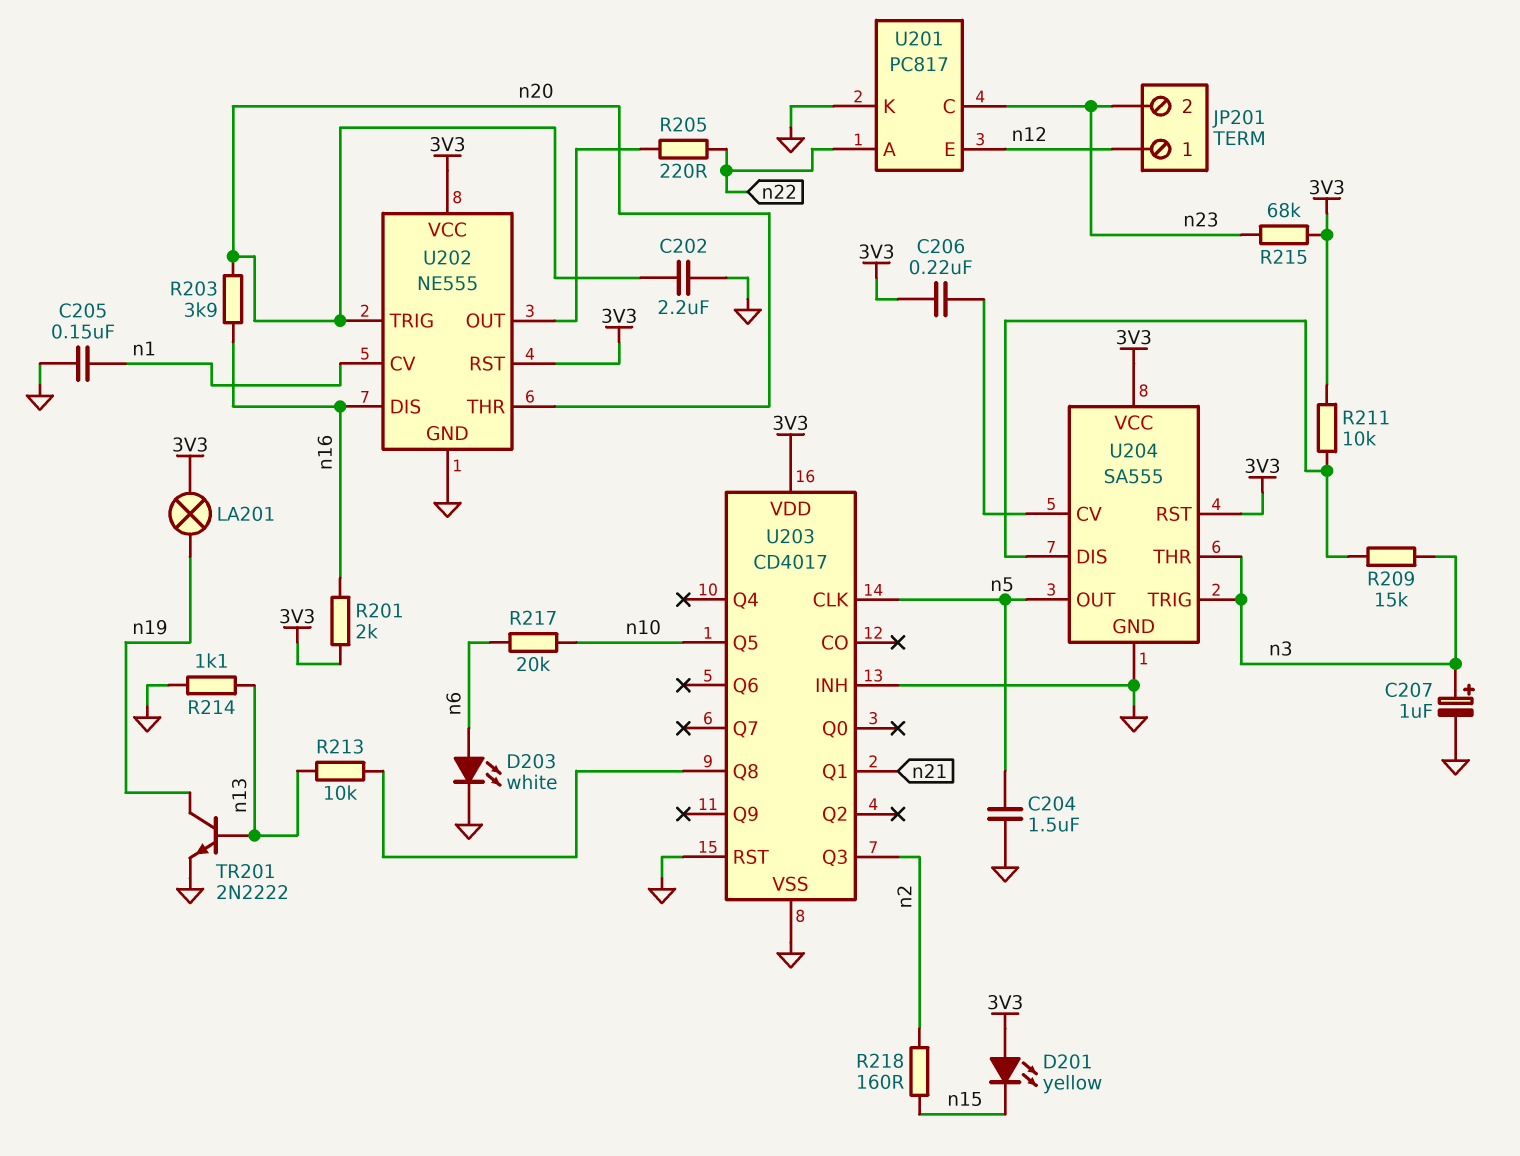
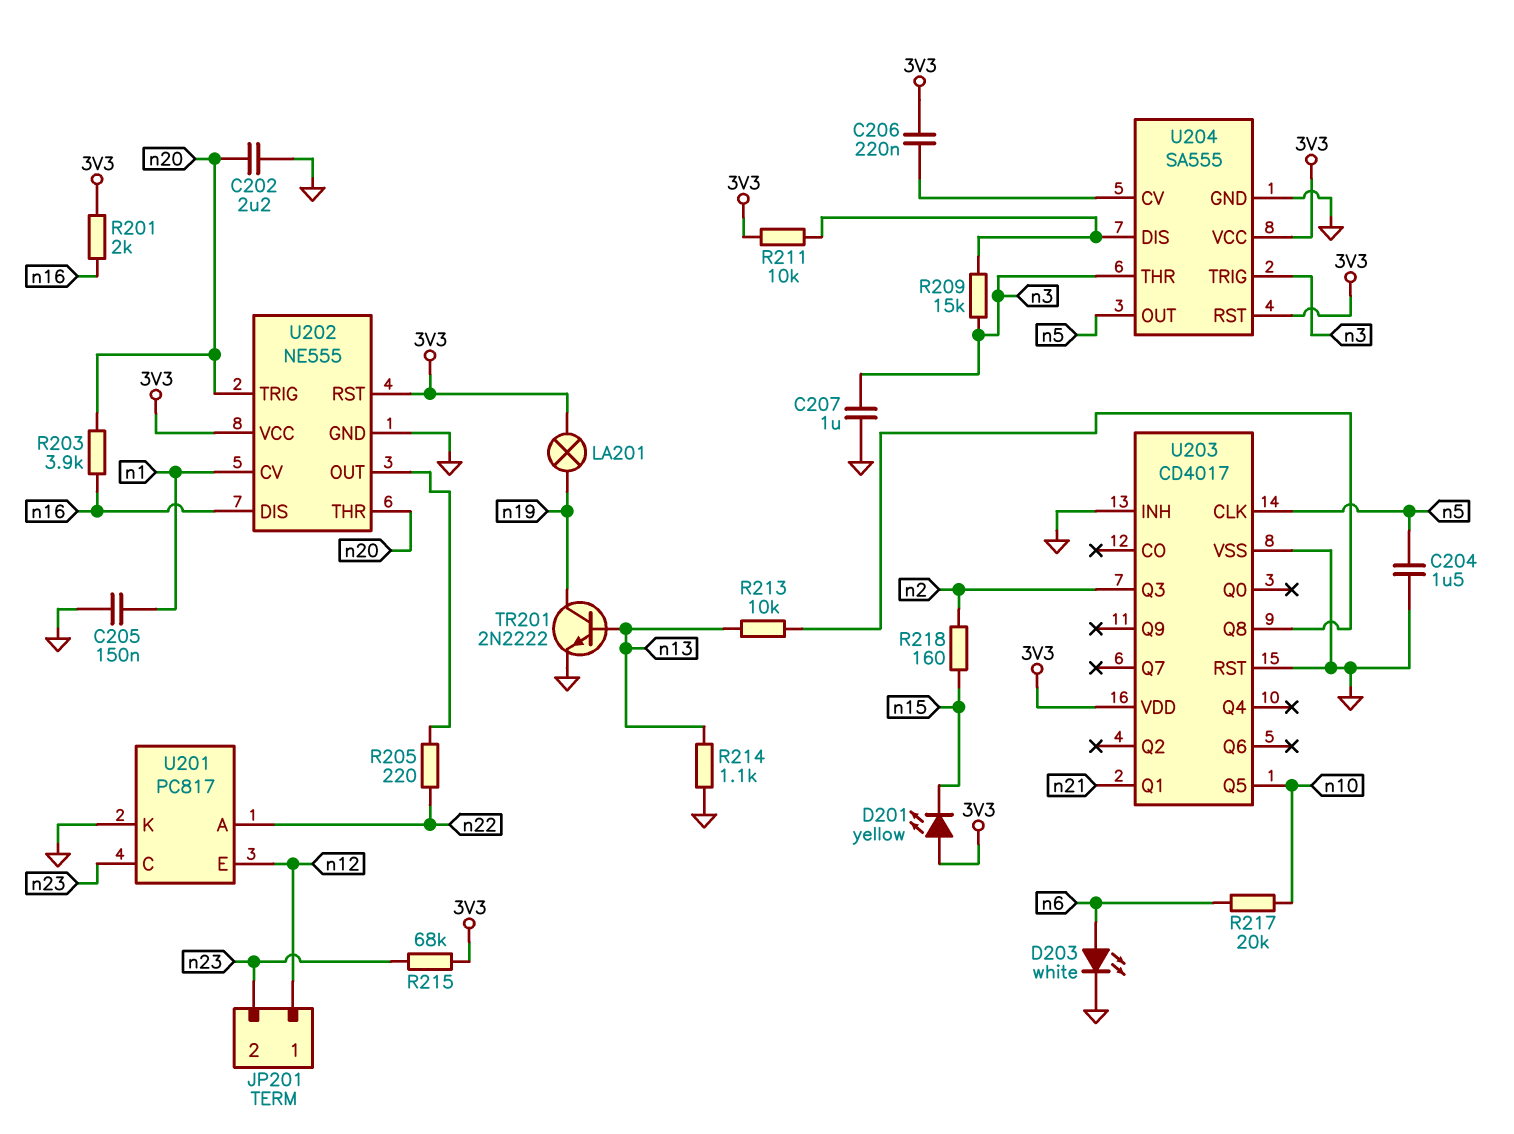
C207: 1uF (plus n3, minus GND) -> 1uF (GND, n3)

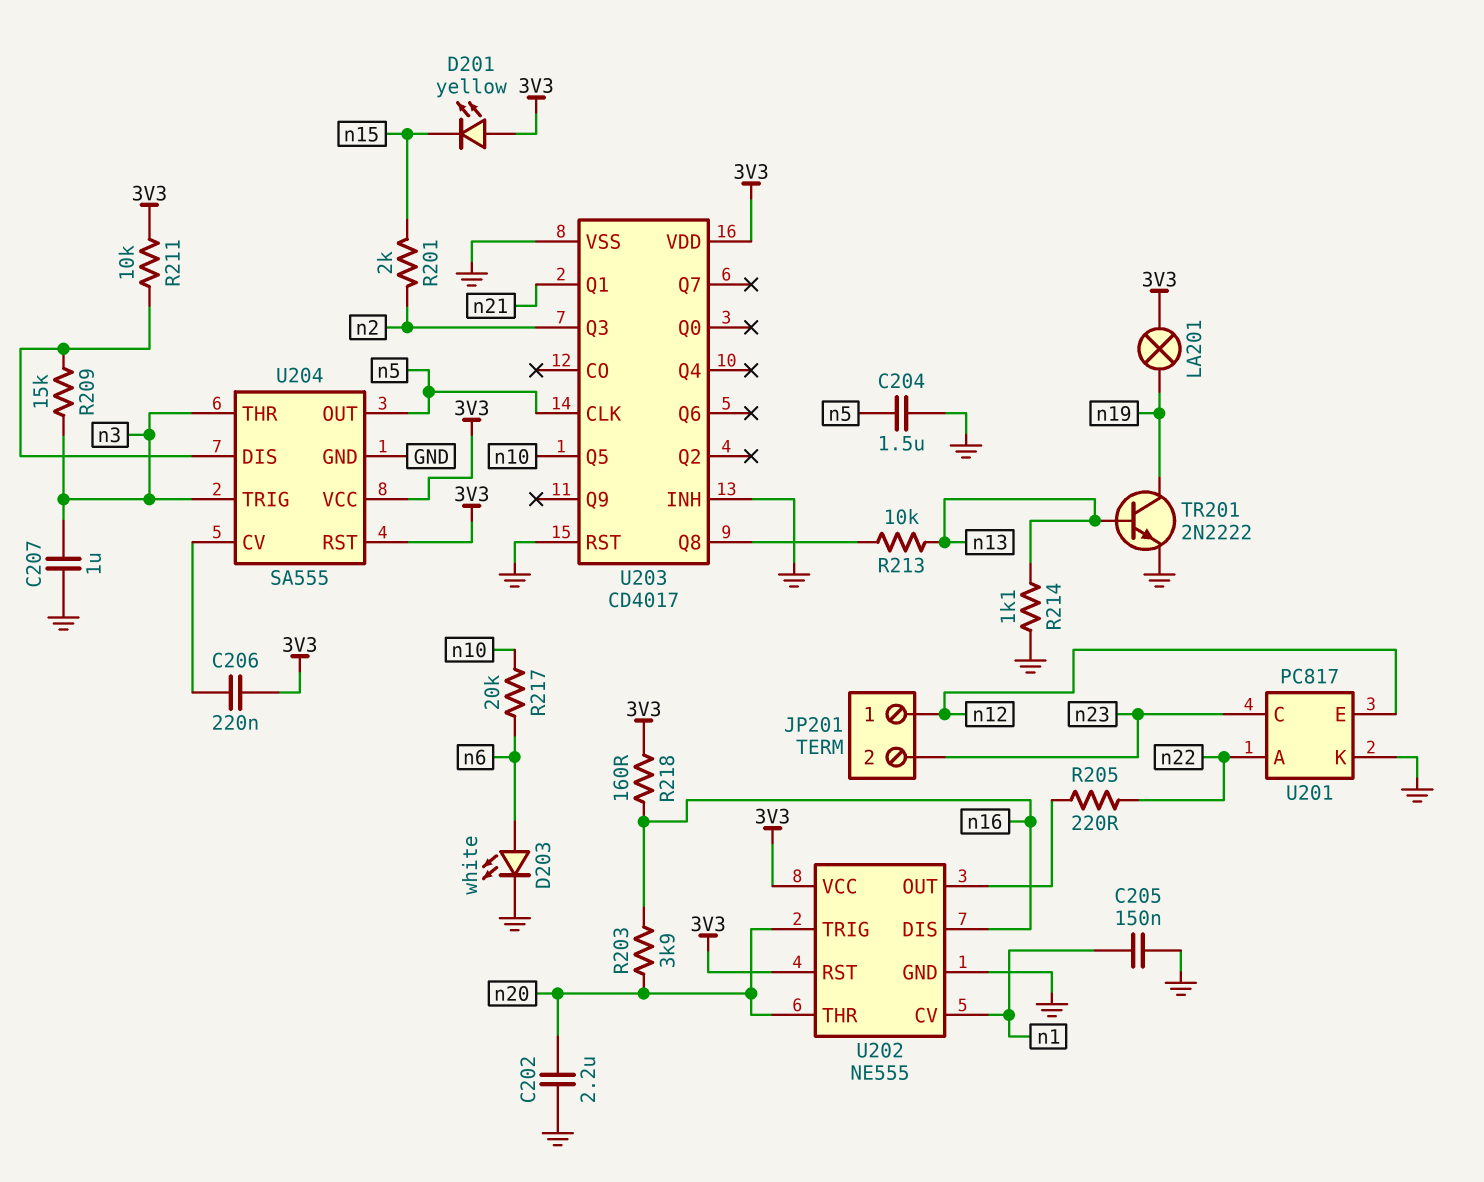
R201: 2k (3V3, n16) -> 2k (n2, n15)
R215: 68k (3V3, n23) -> none
R218: 160 (n2, n15) -> 160 (3V3, n16)

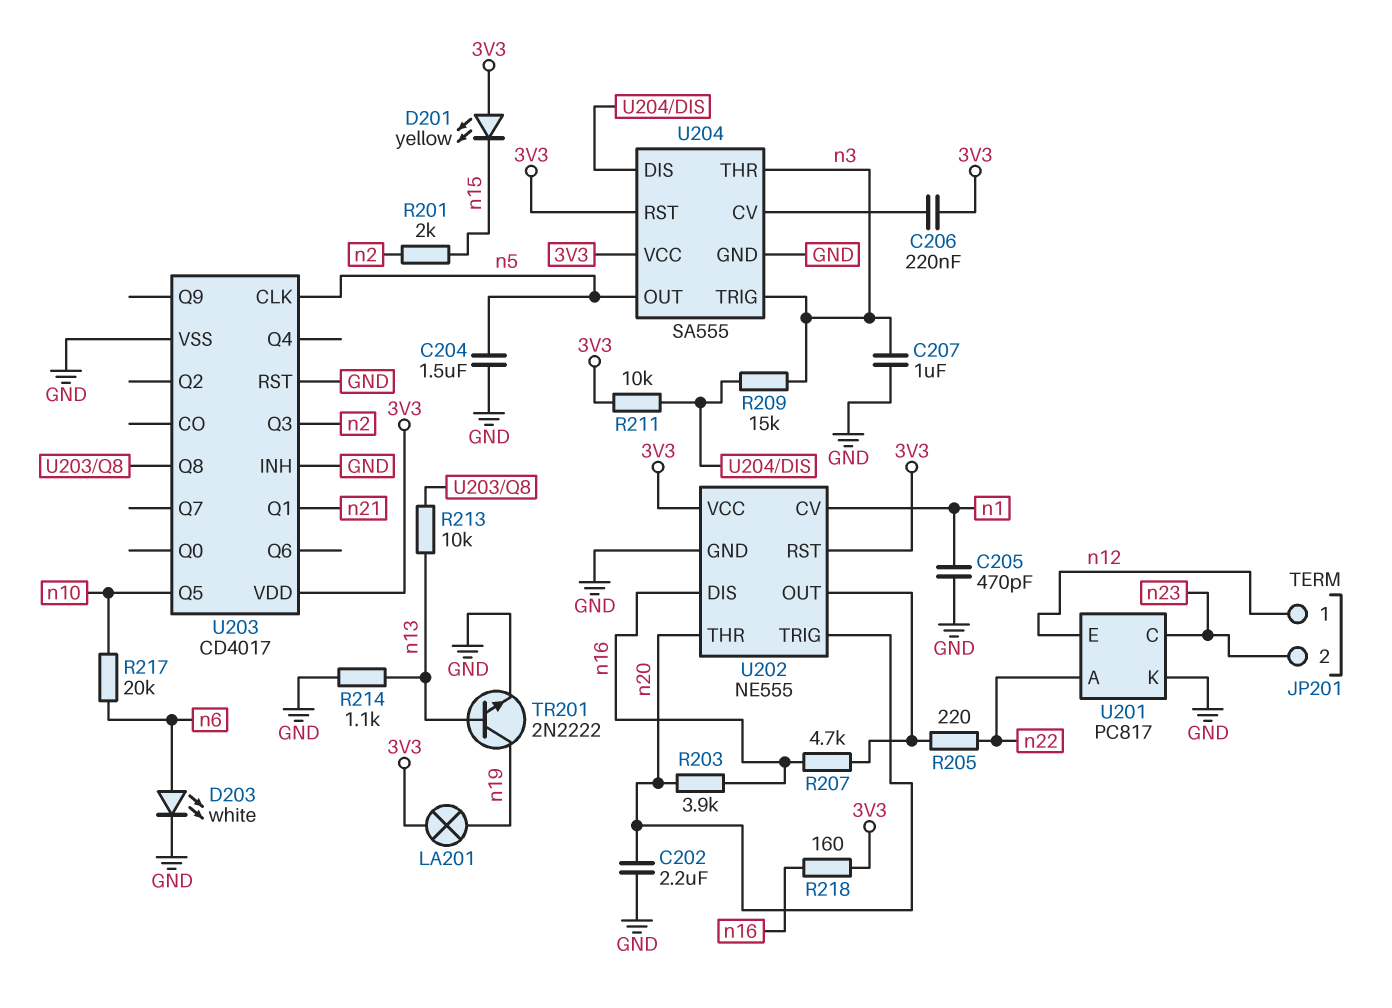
C205: 150nF (GND, n1) -> 470pF (GND, n1)
R207: none -> 4.7k (U202/OUT, n16)

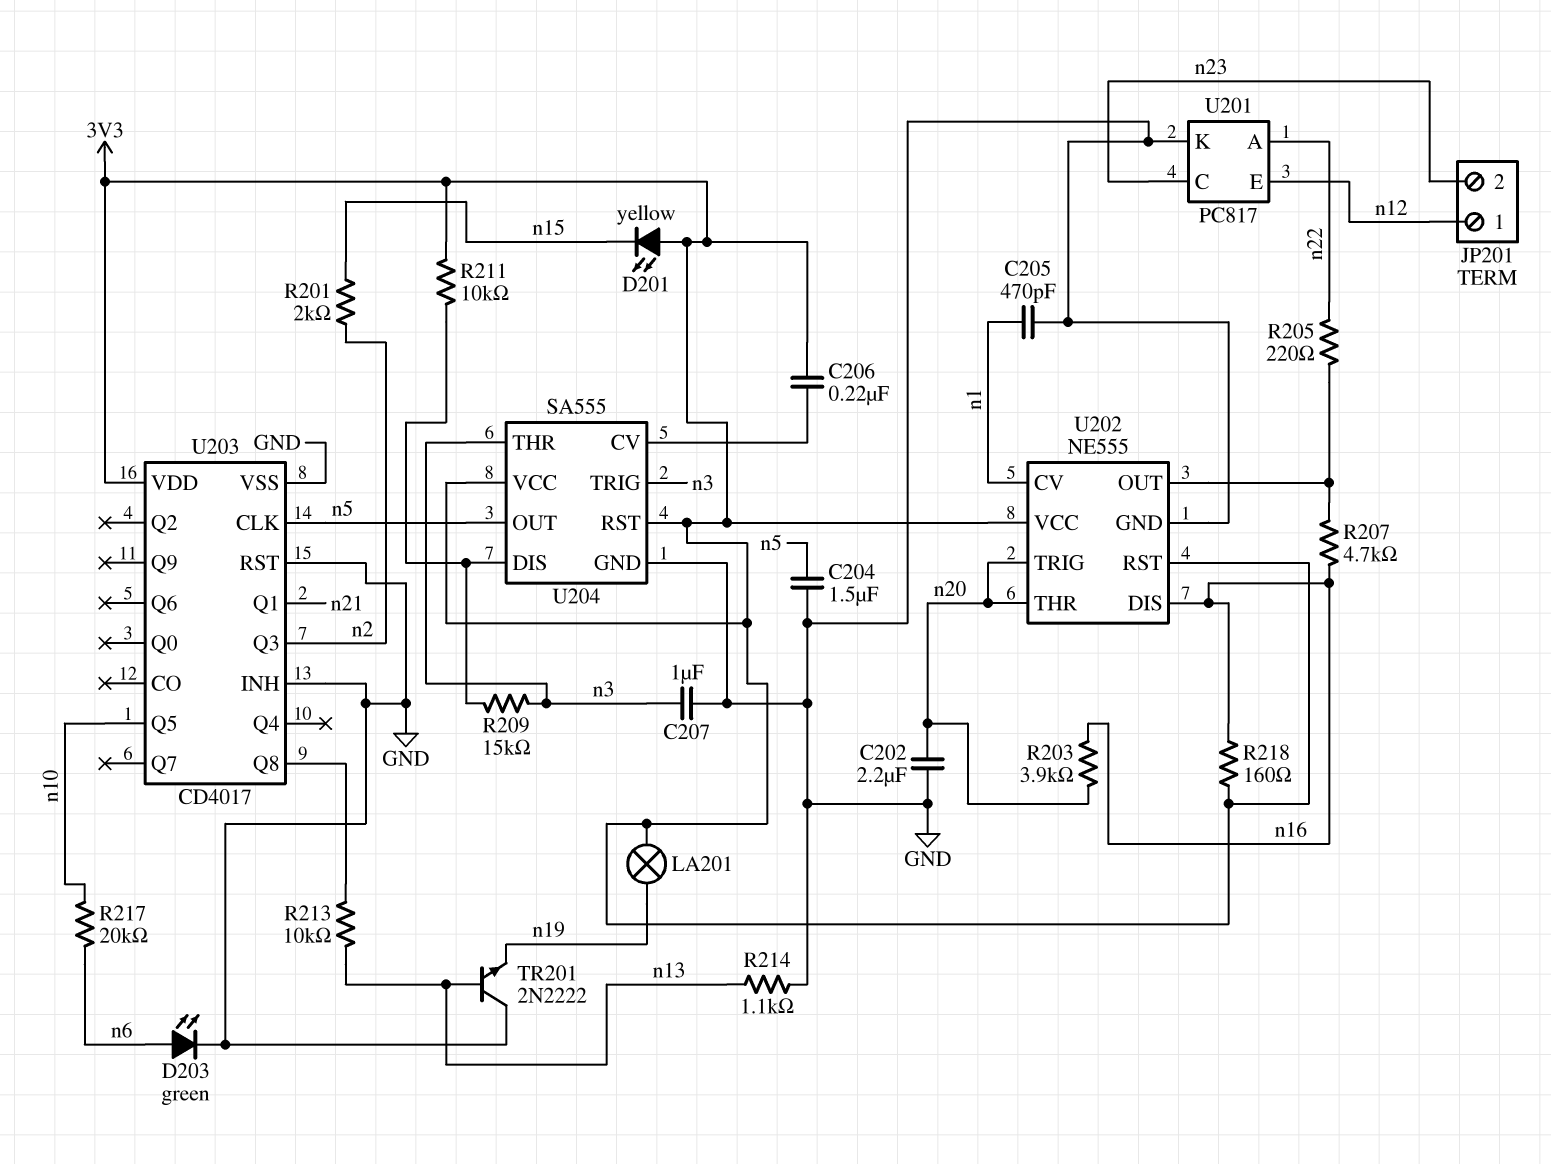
D203: LED white (A n6, K GND) -> LED green (A n6, K GND)
TR201: NPN 2N2222 (B n13, C n19, E GND) -> NPN 2N2222 (B n13, C GND, E n19)

